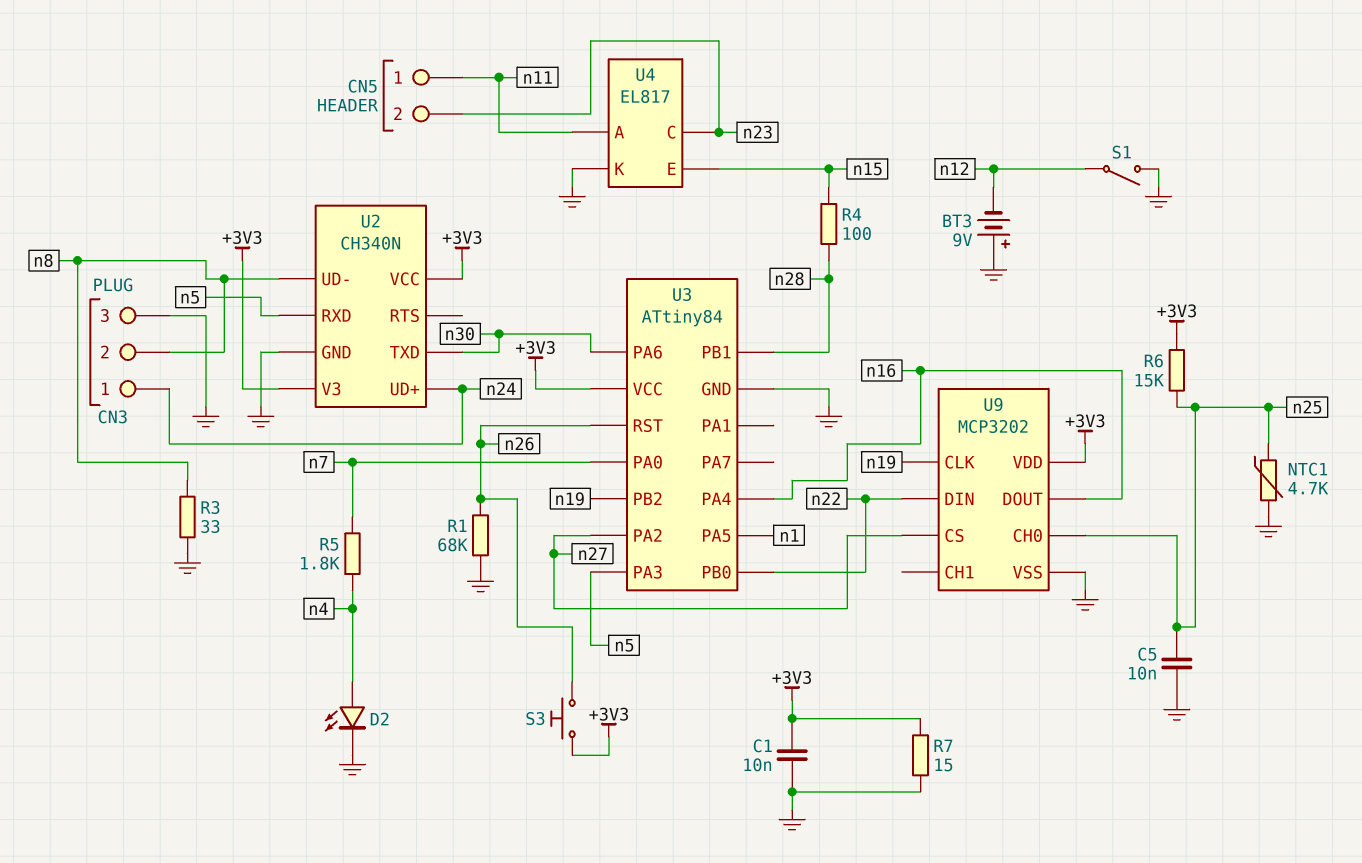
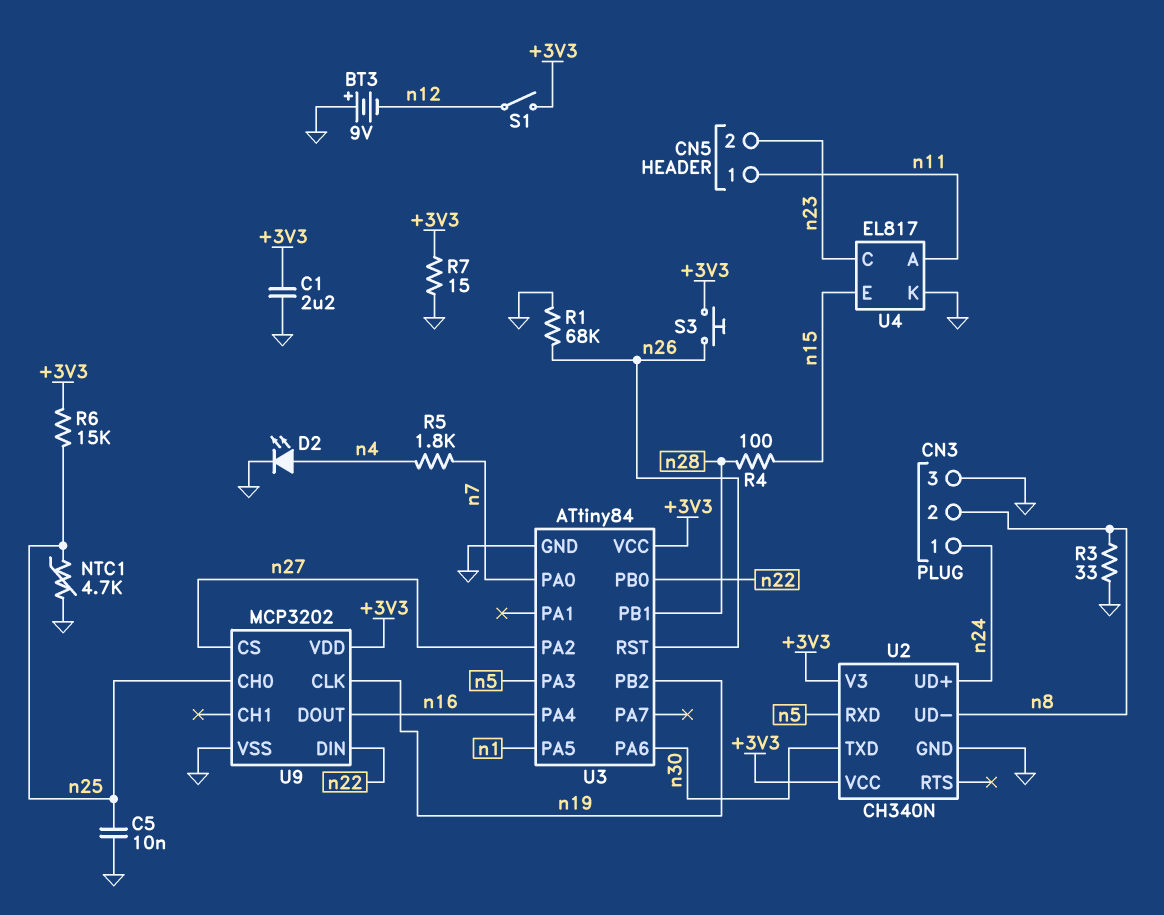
C1: 10nF (+3V3, GND) -> 2.2uF (+3V3, GND)
S1: switch (GND, n12) -> switch (+3V3, n12)

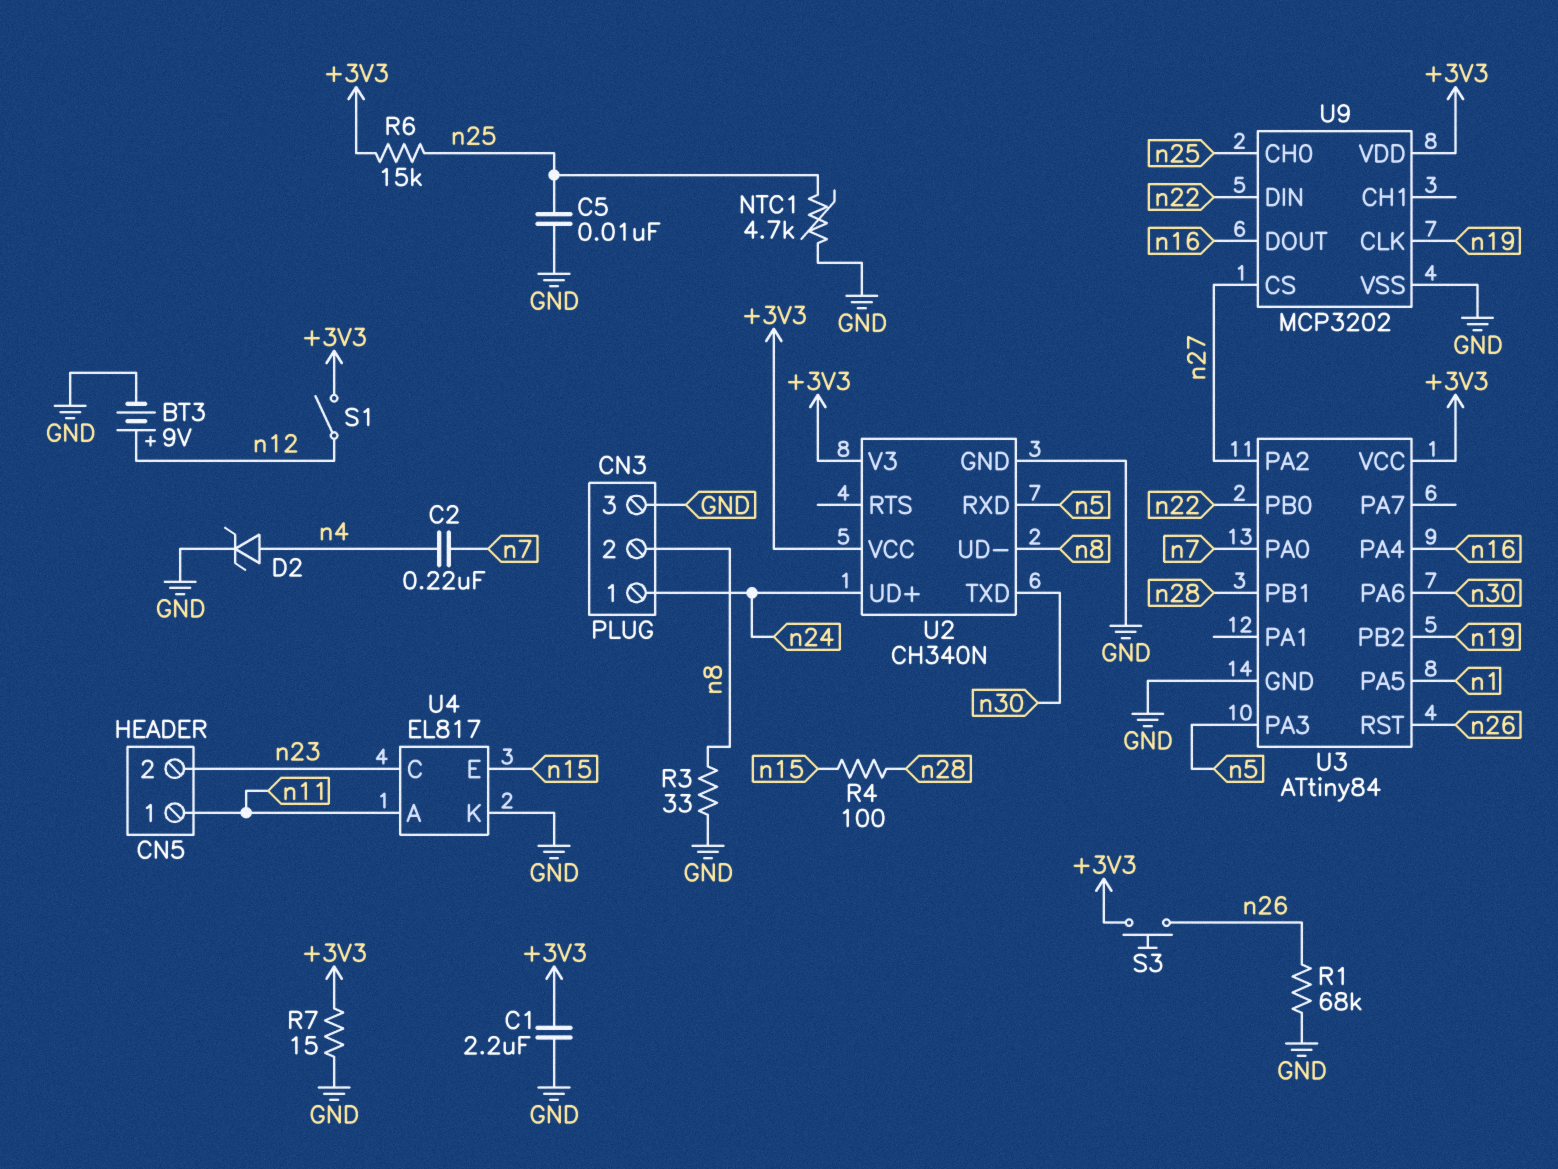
BT3: 9V (plus GND, minus n12) -> 9V (plus n12, minus GND)
C2: none -> 220nF (n4, n7)
D2: LED (A n4, K GND) -> zener (A n4, K GND)
R5: 1.8k (n4, n7) -> none

